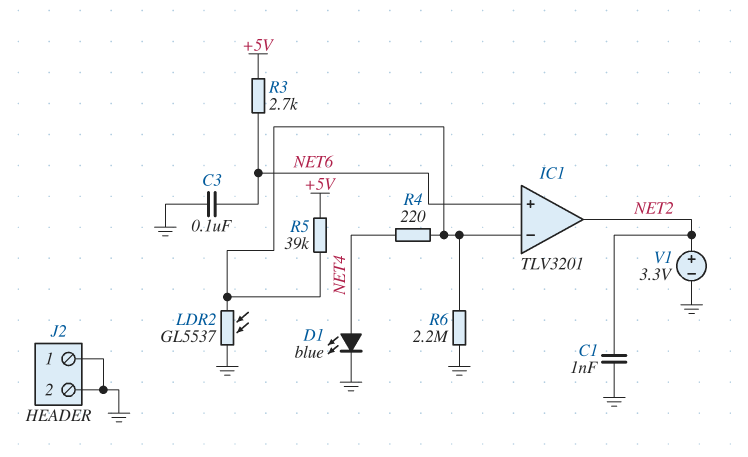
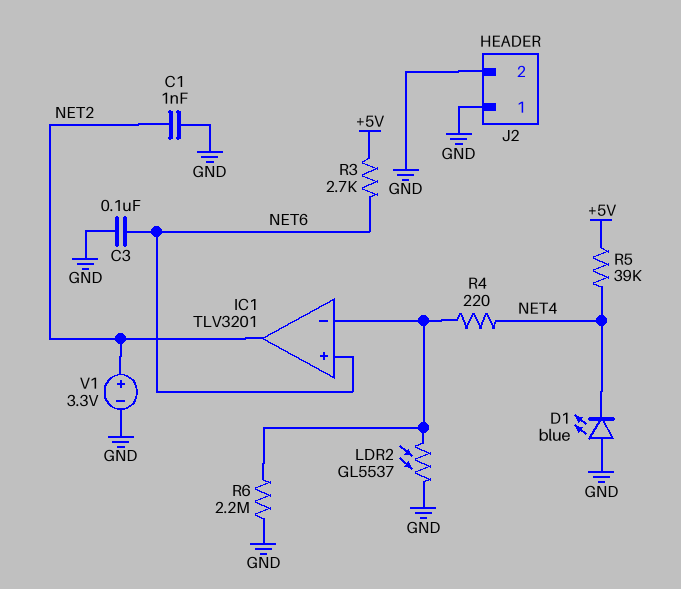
D1: LED blue (A NET4, K GND) -> LED blue (A GND, K NET4)
R5: 39k (+5V, IC1/in-) -> 39k (+5V, NET4)

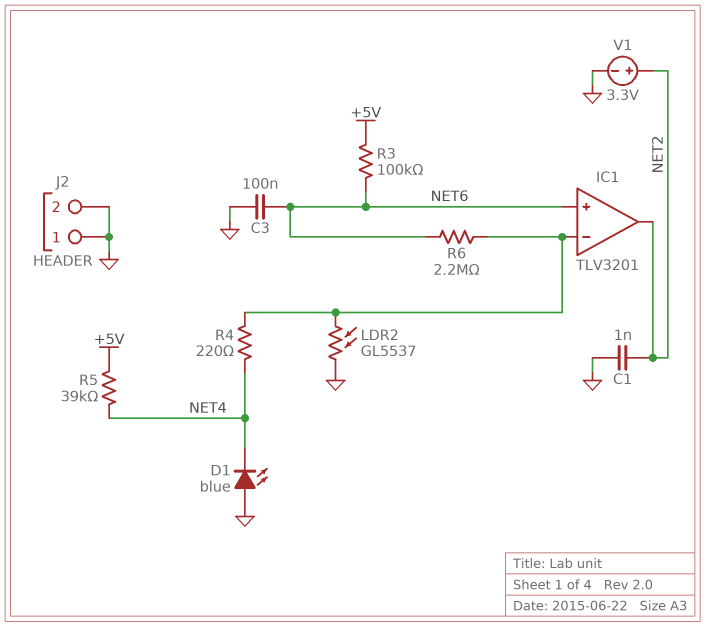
R3: 2.7k (+5V, NET6) -> 100k (+5V, NET6)
R6: 2.2M (GND, IC1/in-) -> 2.2M (IC1/in-, NET6)

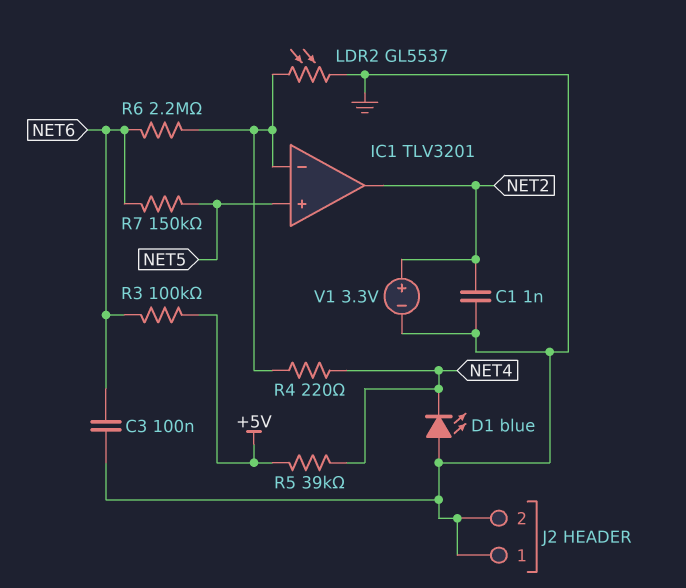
IC1 pin in+: NET6 -> NET5
R7: none -> 150k (NET5, NET6)

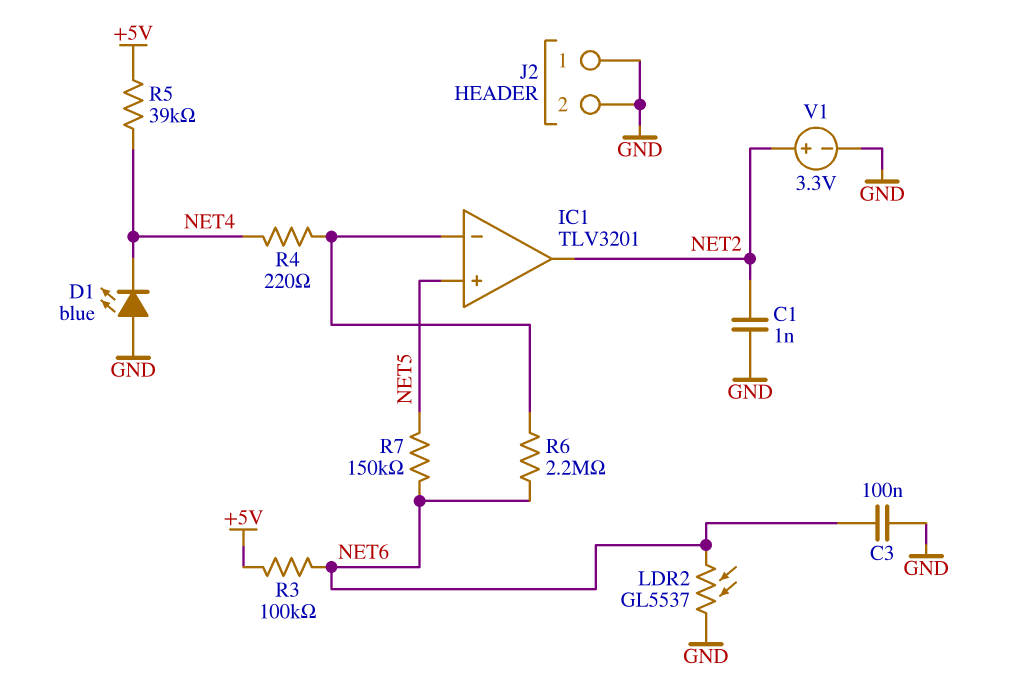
LDR2: GL5537 (GND, IC1/in-) -> GL5537 (GND, NET6)

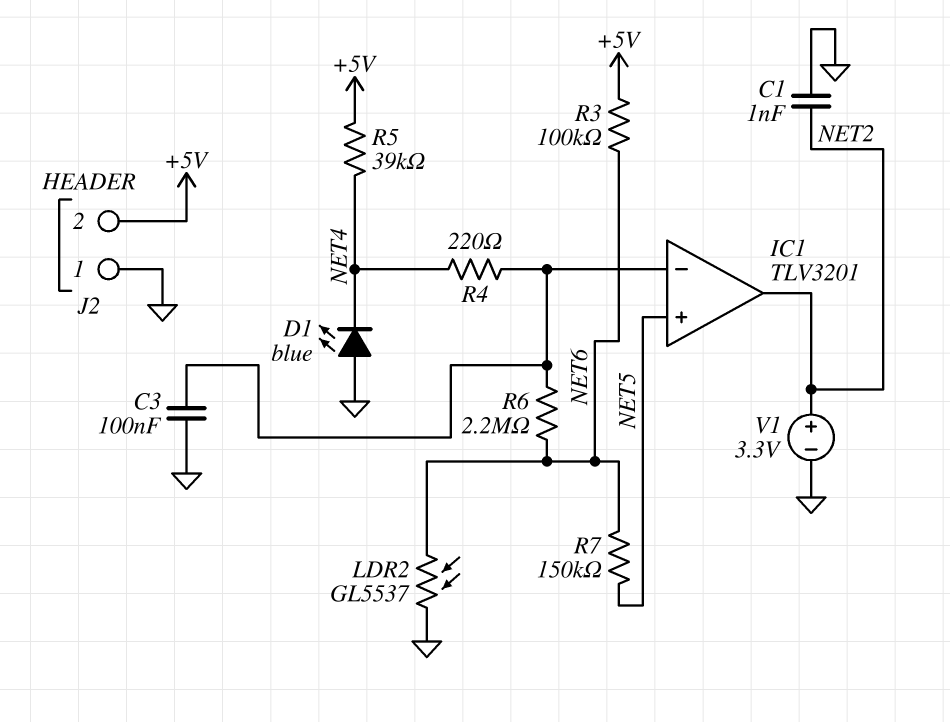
C3: 100nF (GND, NET6) -> 100nF (GND, IC1/in-)
J2 pin 2: GND -> +5V

